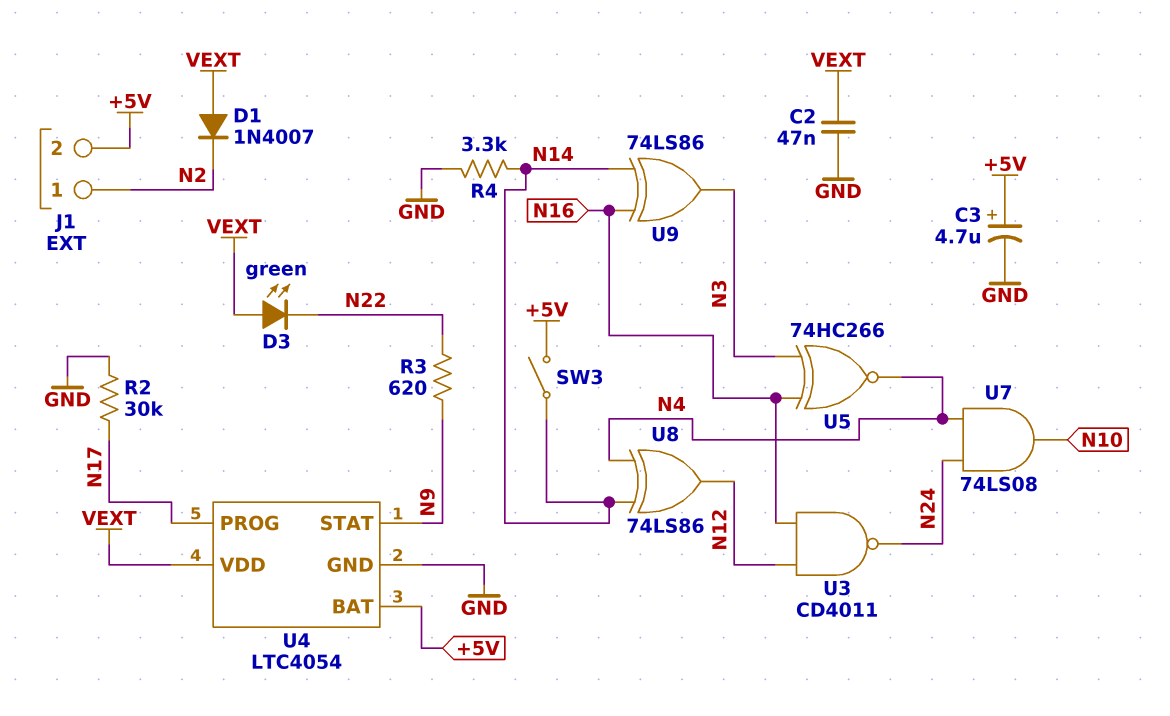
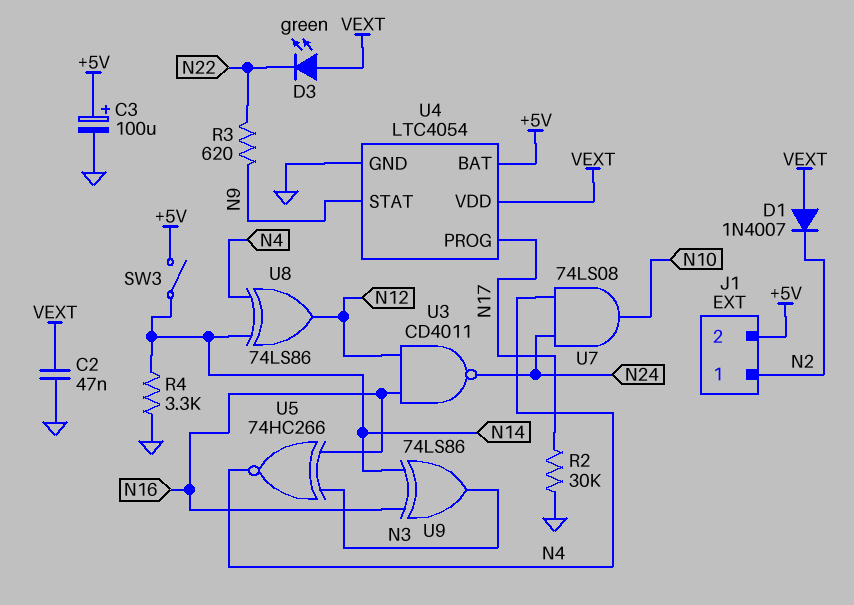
C3: 4.7uF (plus +5V, minus GND) -> 100uF (plus +5V, minus GND)

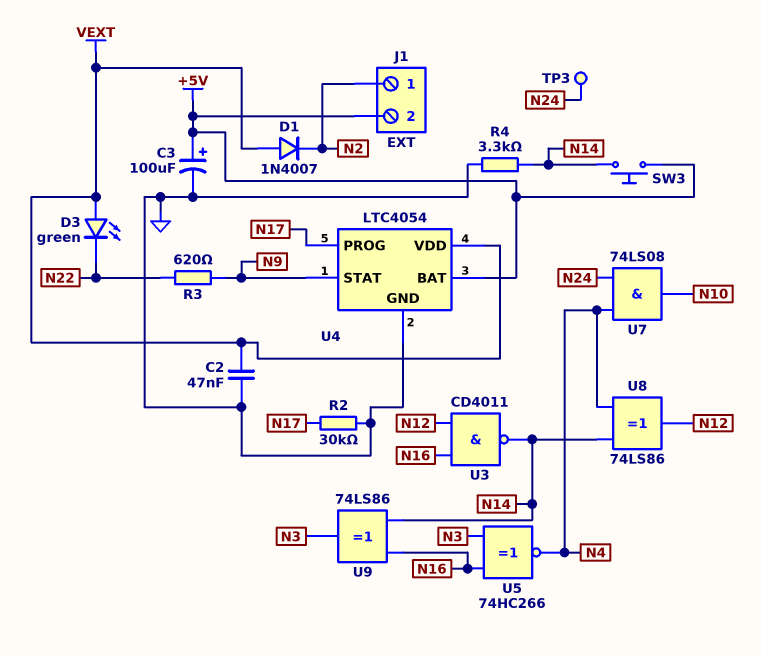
SW3: switch (+5V, N14) -> button (+5V, N14)
TP3: none -> test point (N24)
U3: NAND CD4011 (in N12, in N16, out N24) -> NAND CD4011 (in N12, in N16, out N14)

